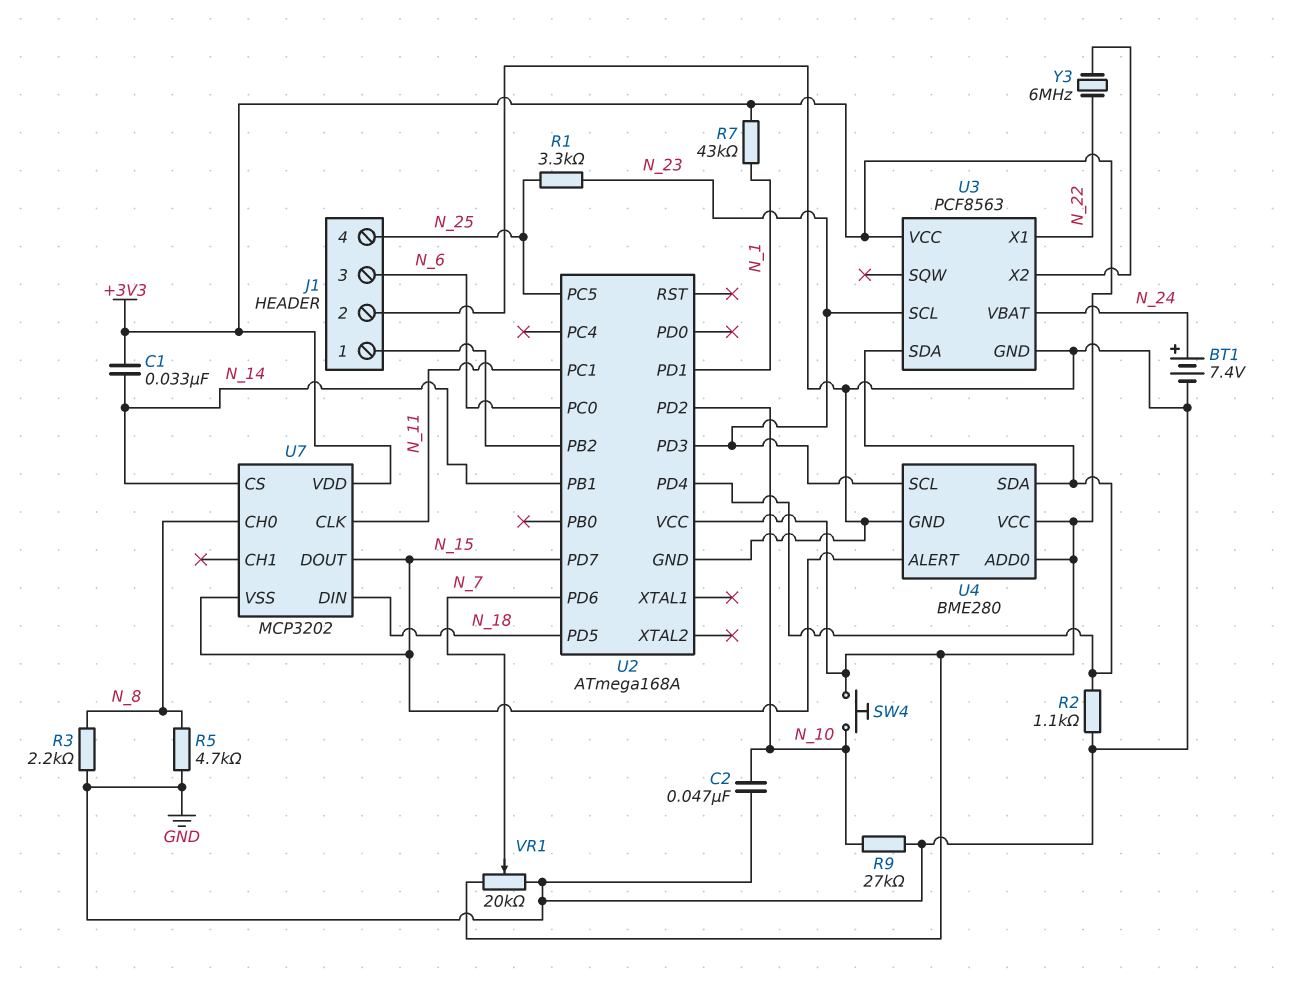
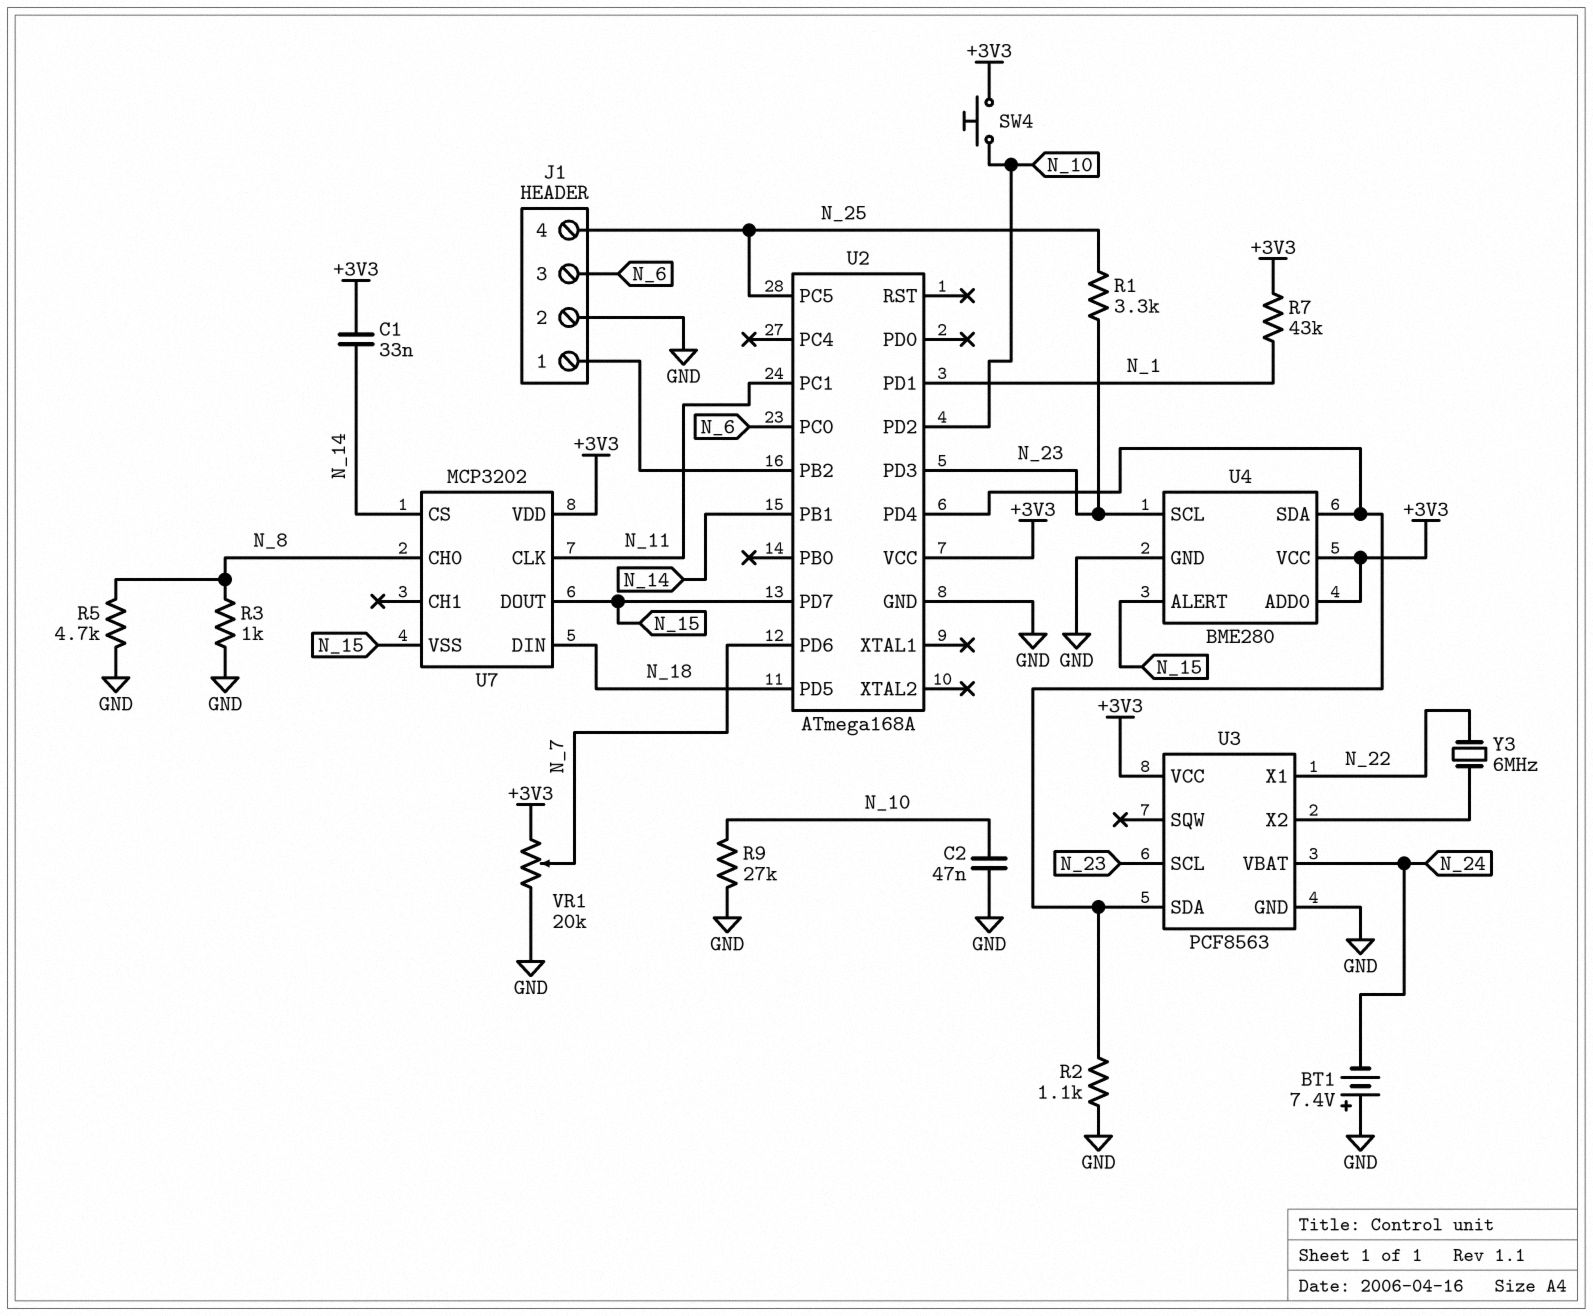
BT1: 7.4V (plus N_24, minus GND) -> 7.4V (plus GND, minus N_24)
R3: 2.2k (GND, N_8) -> 1k (GND, N_8)

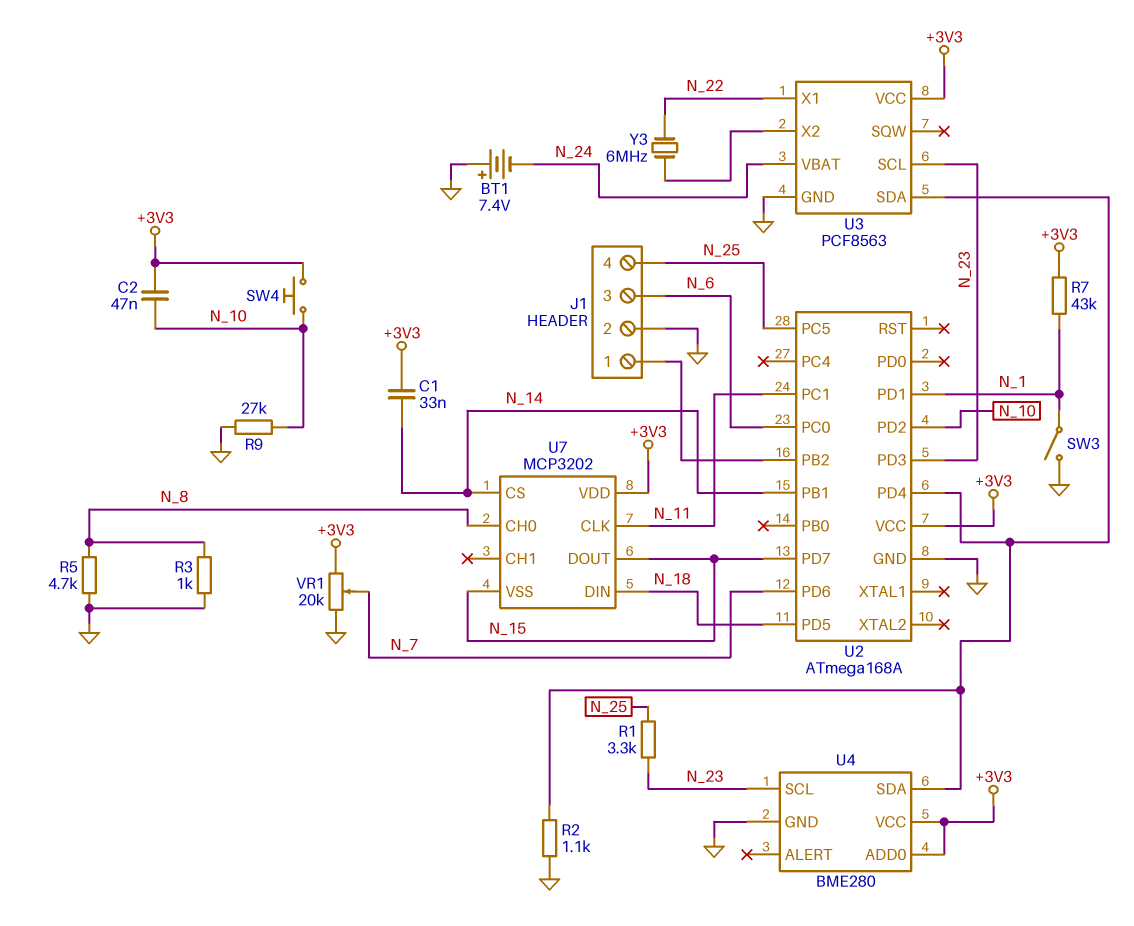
C2: 47nF (GND, N_10) -> 47nF (+3V3, N_10)
SW3: none -> switch (GND, N_1)
U4 pin ALERT: N_15 -> none

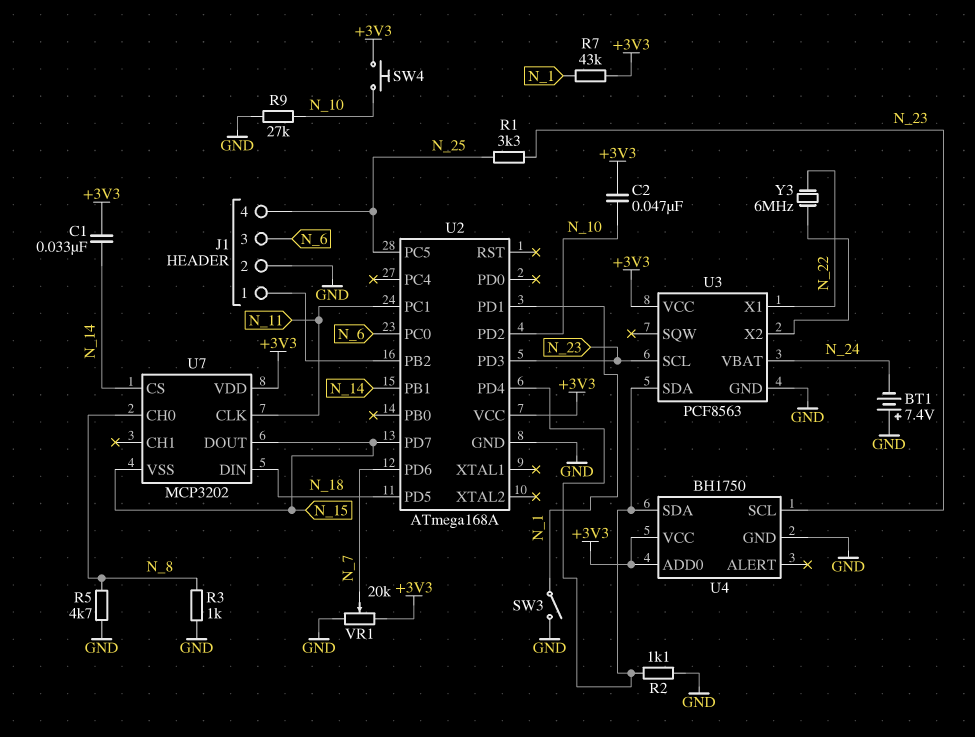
U4: BME280 -> BH1750

